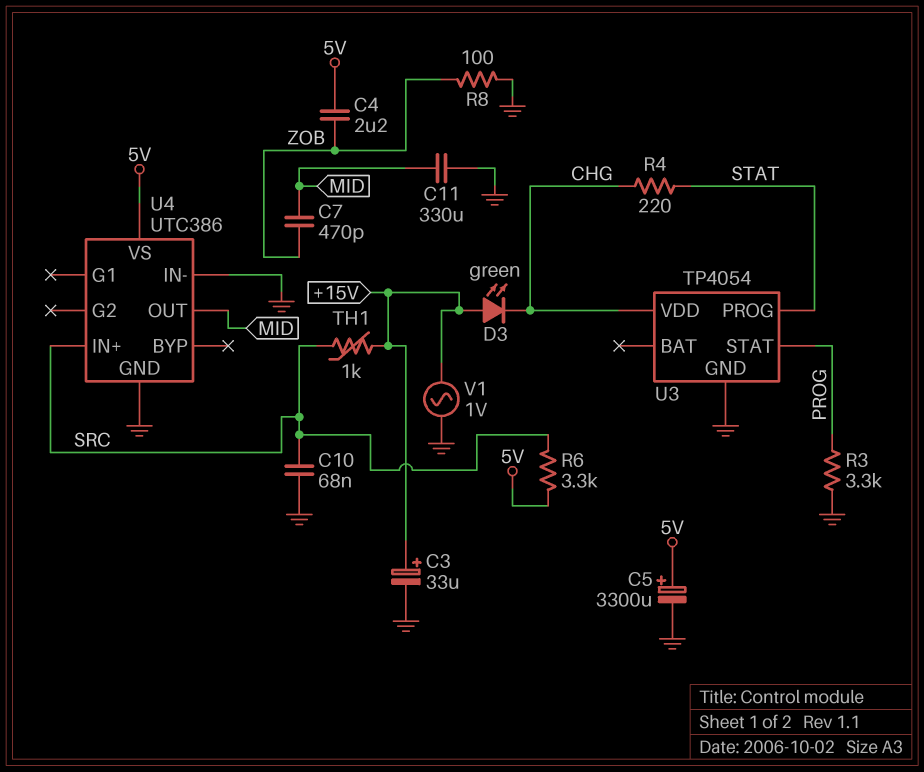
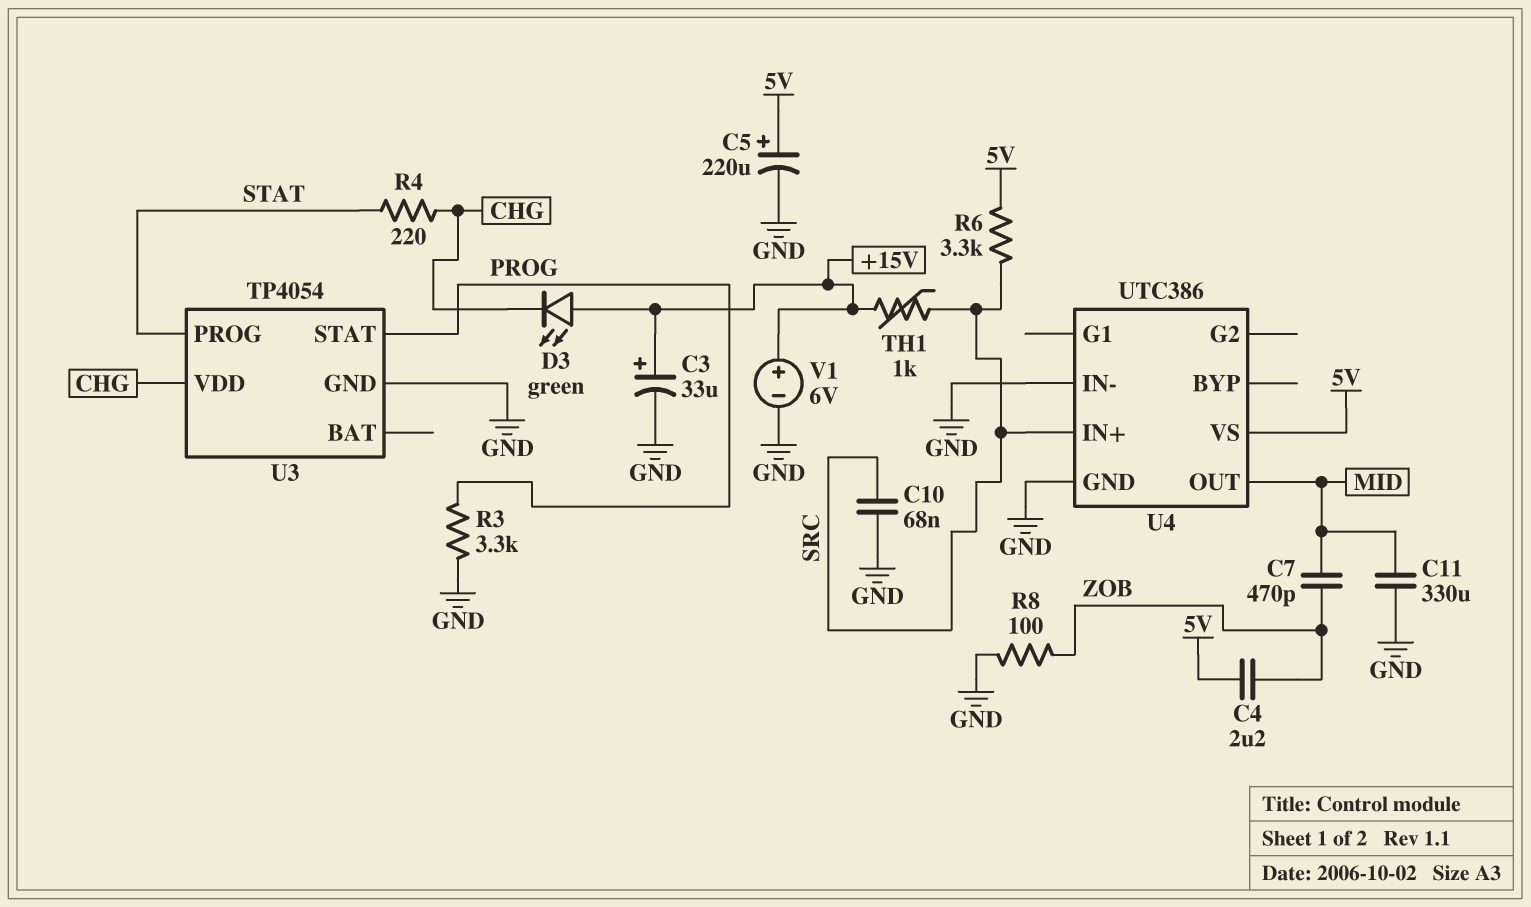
C5: 3300uF (plus 5V, minus GND) -> 220uF (plus 5V, minus GND)
V1: AC 1V (+15V, GND) -> 6V (plus +15V, minus GND)

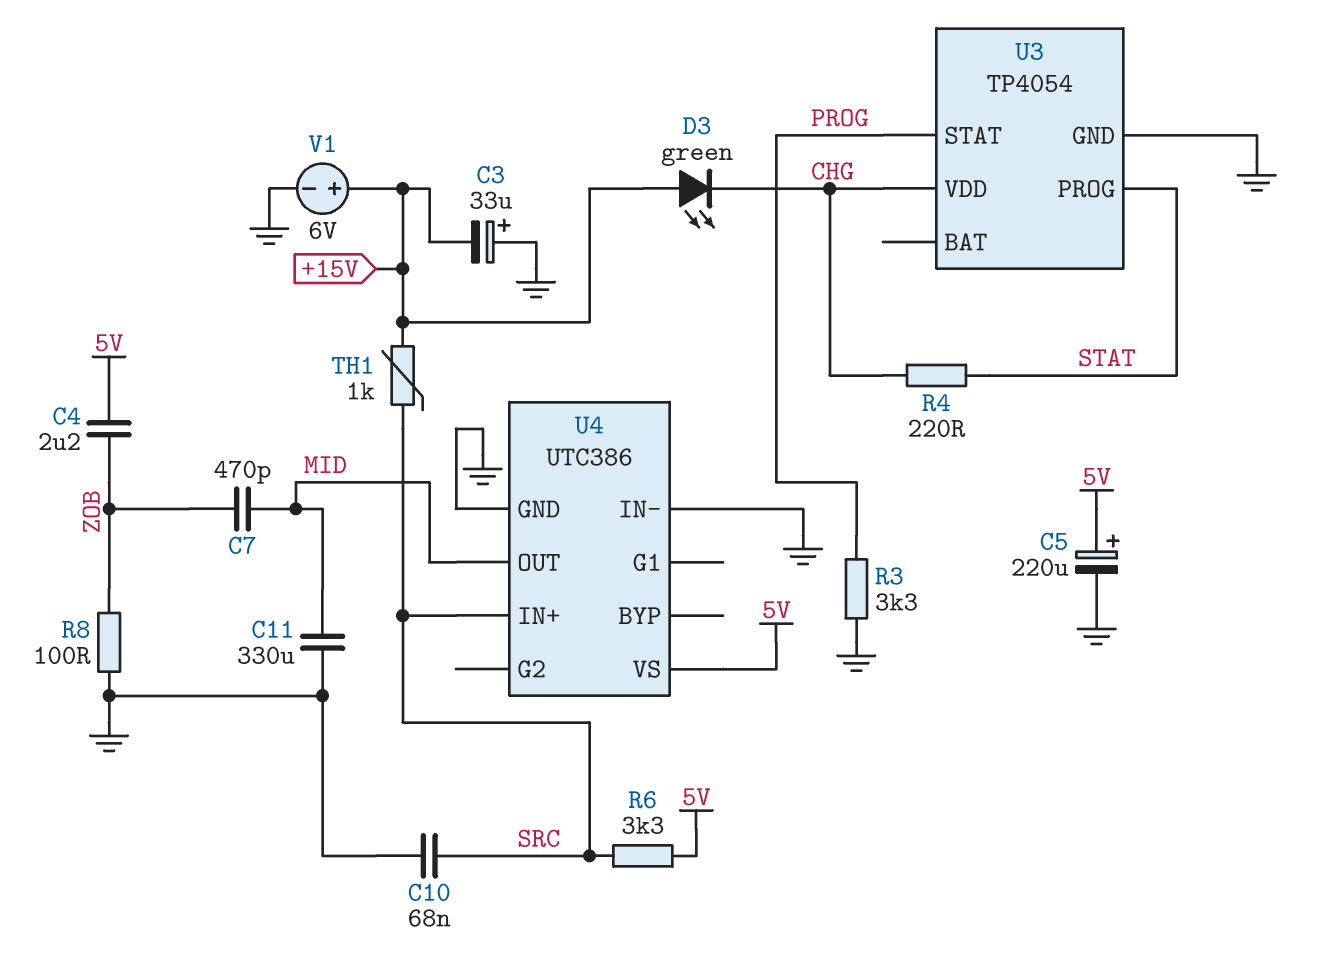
C3: 33uF (plus +15V, minus GND) -> 33uF (plus GND, minus +15V)

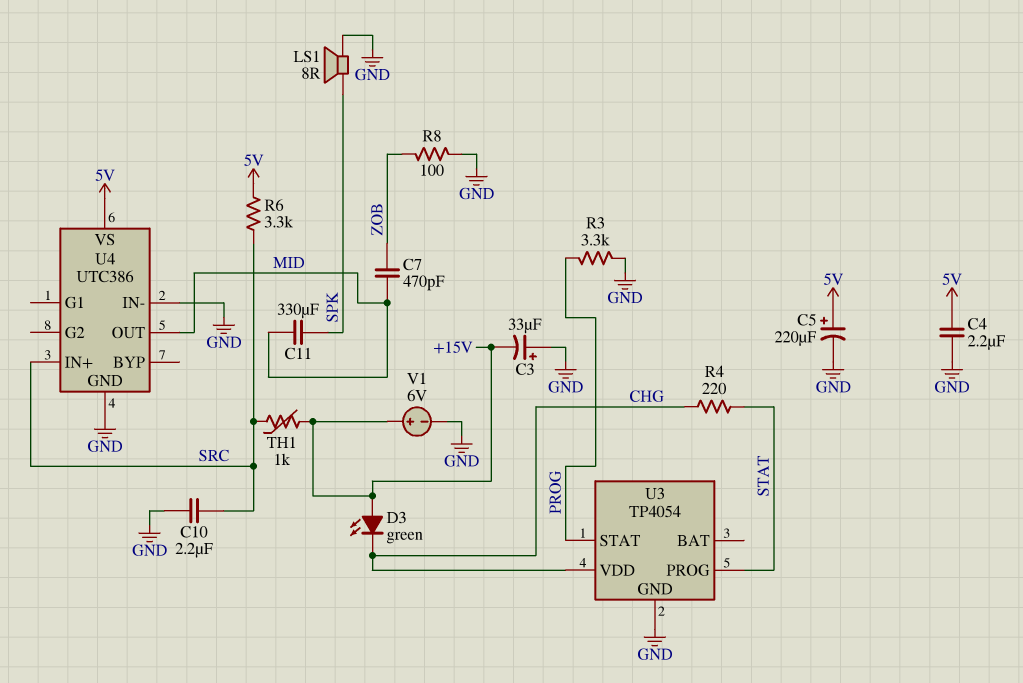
C4: 2.2uF (5V, ZOB) -> 2.2uF (5V, GND)
C10: 68nF (GND, SRC) -> 2.2uF (GND, SRC)
C11: 330uF (GND, MID) -> 330uF (MID, SPK)
LS1: none -> speaker 8R (GND, SPK)

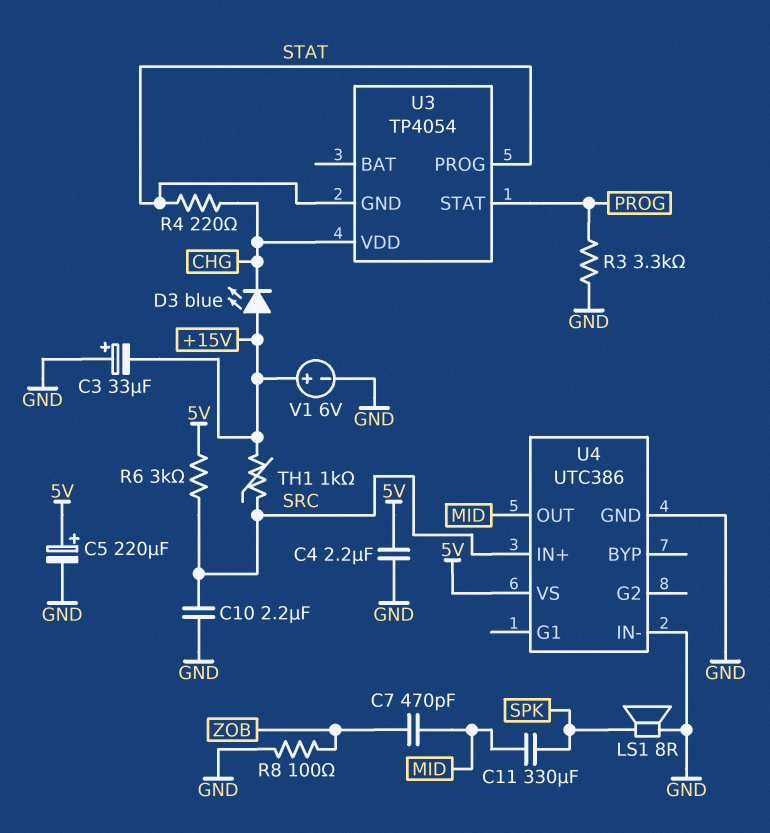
D3: LED green (A +15V, K CHG) -> LED blue (A +15V, K CHG)
R6: 3.3k (5V, SRC) -> 3k (5V, SRC)
U3 pin GND: GND -> STAT

